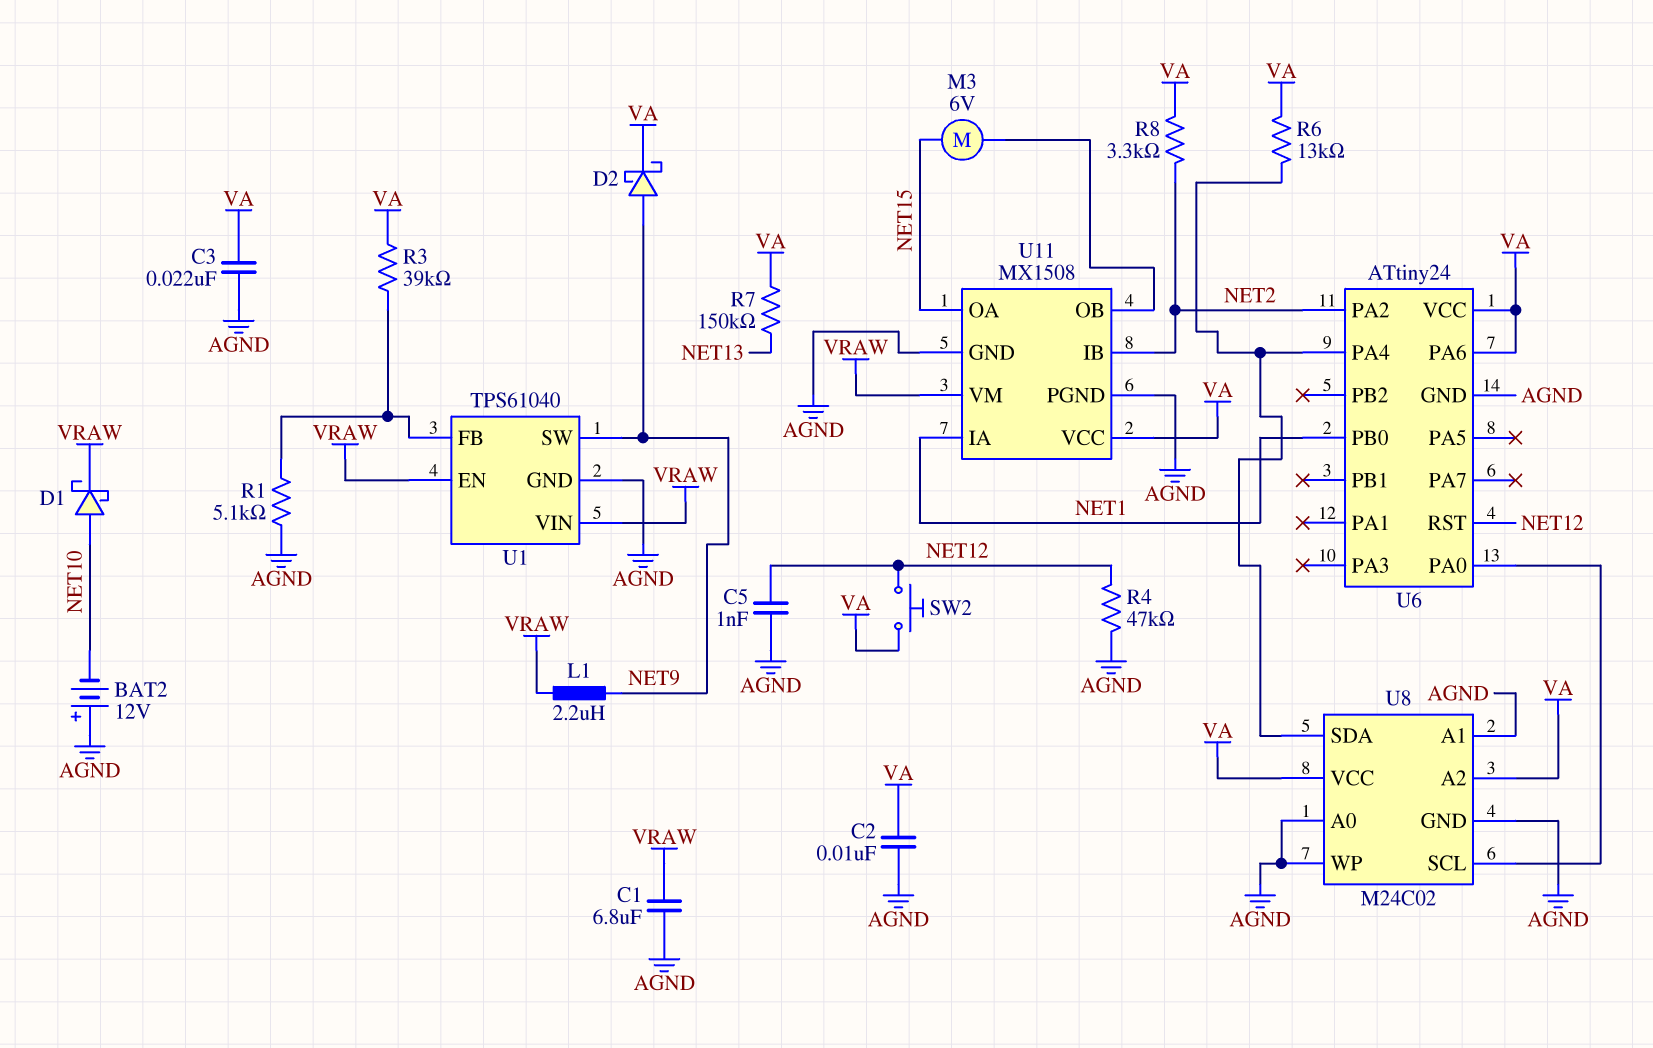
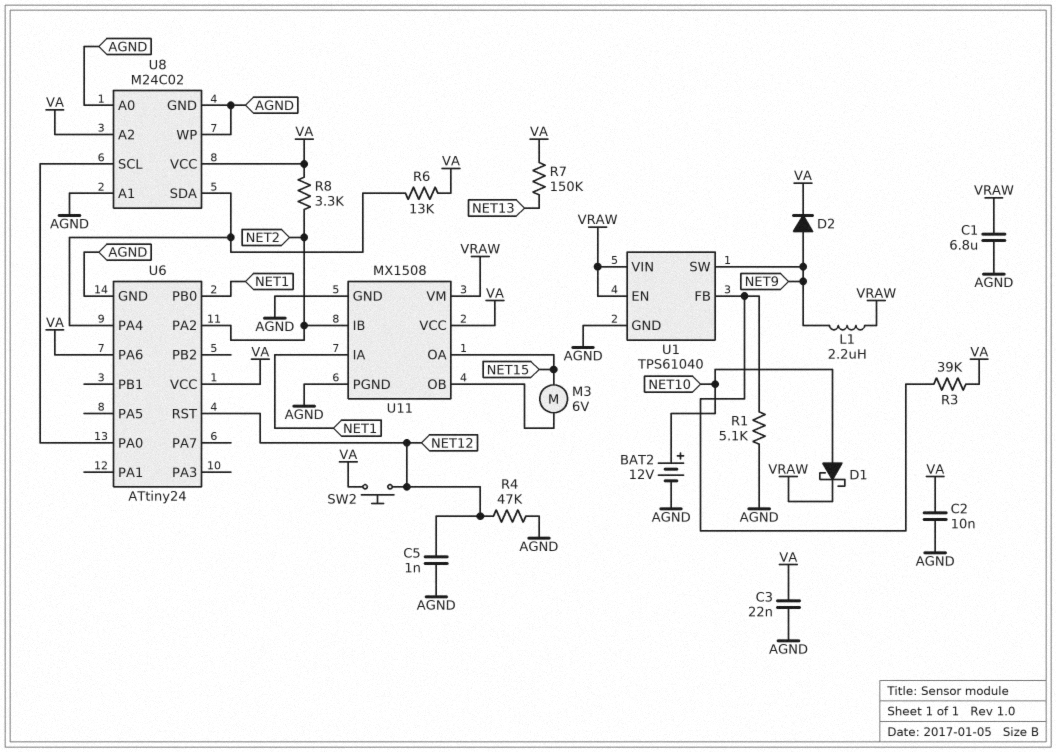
BAT2: 12V (plus AGND, minus NET10) -> 12V (plus NET10, minus AGND)
D2: schottky (A NET9, K VA) -> diode (A NET9, K VA)

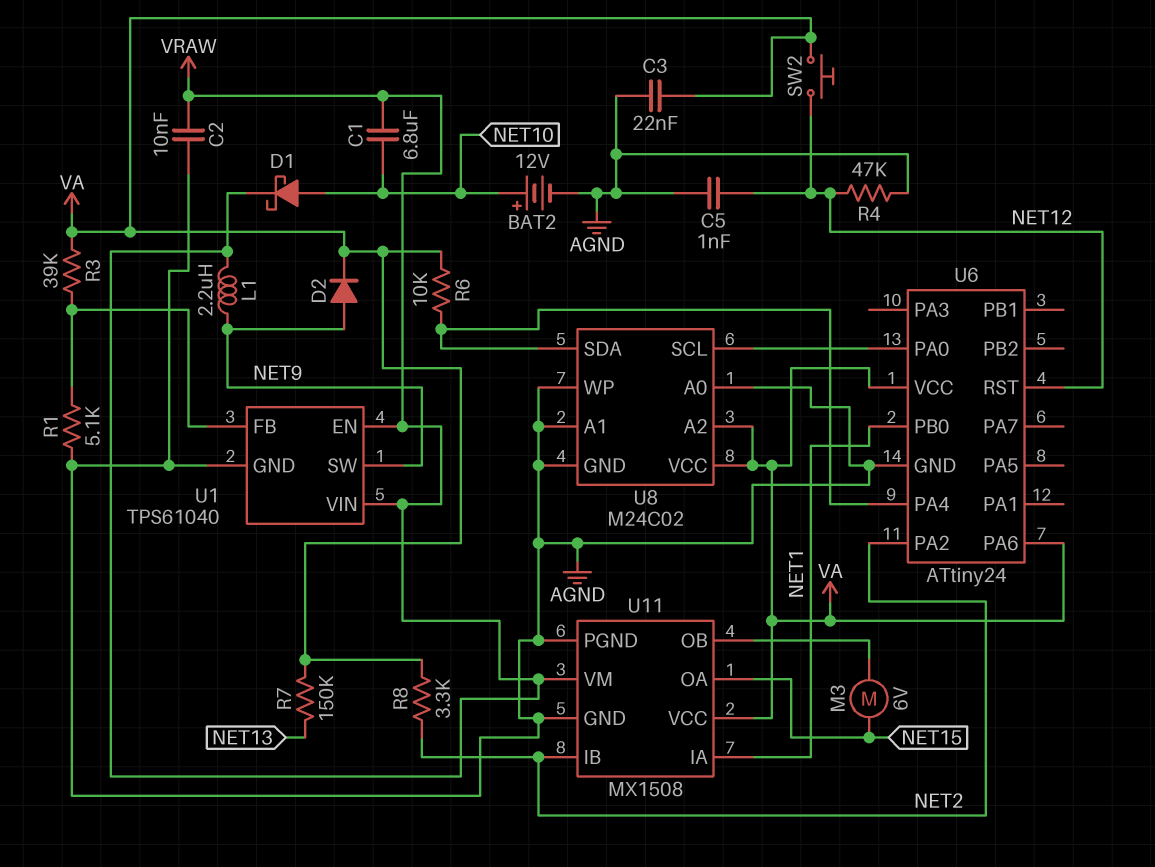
C1: 6.8uF (AGND, VRAW) -> 6.8uF (NET10, VRAW)
C2: 10nF (AGND, VA) -> 10nF (AGND, VRAW)
R6: 13k (U6/PA4, VA) -> 10k (U6/PA4, VA)

